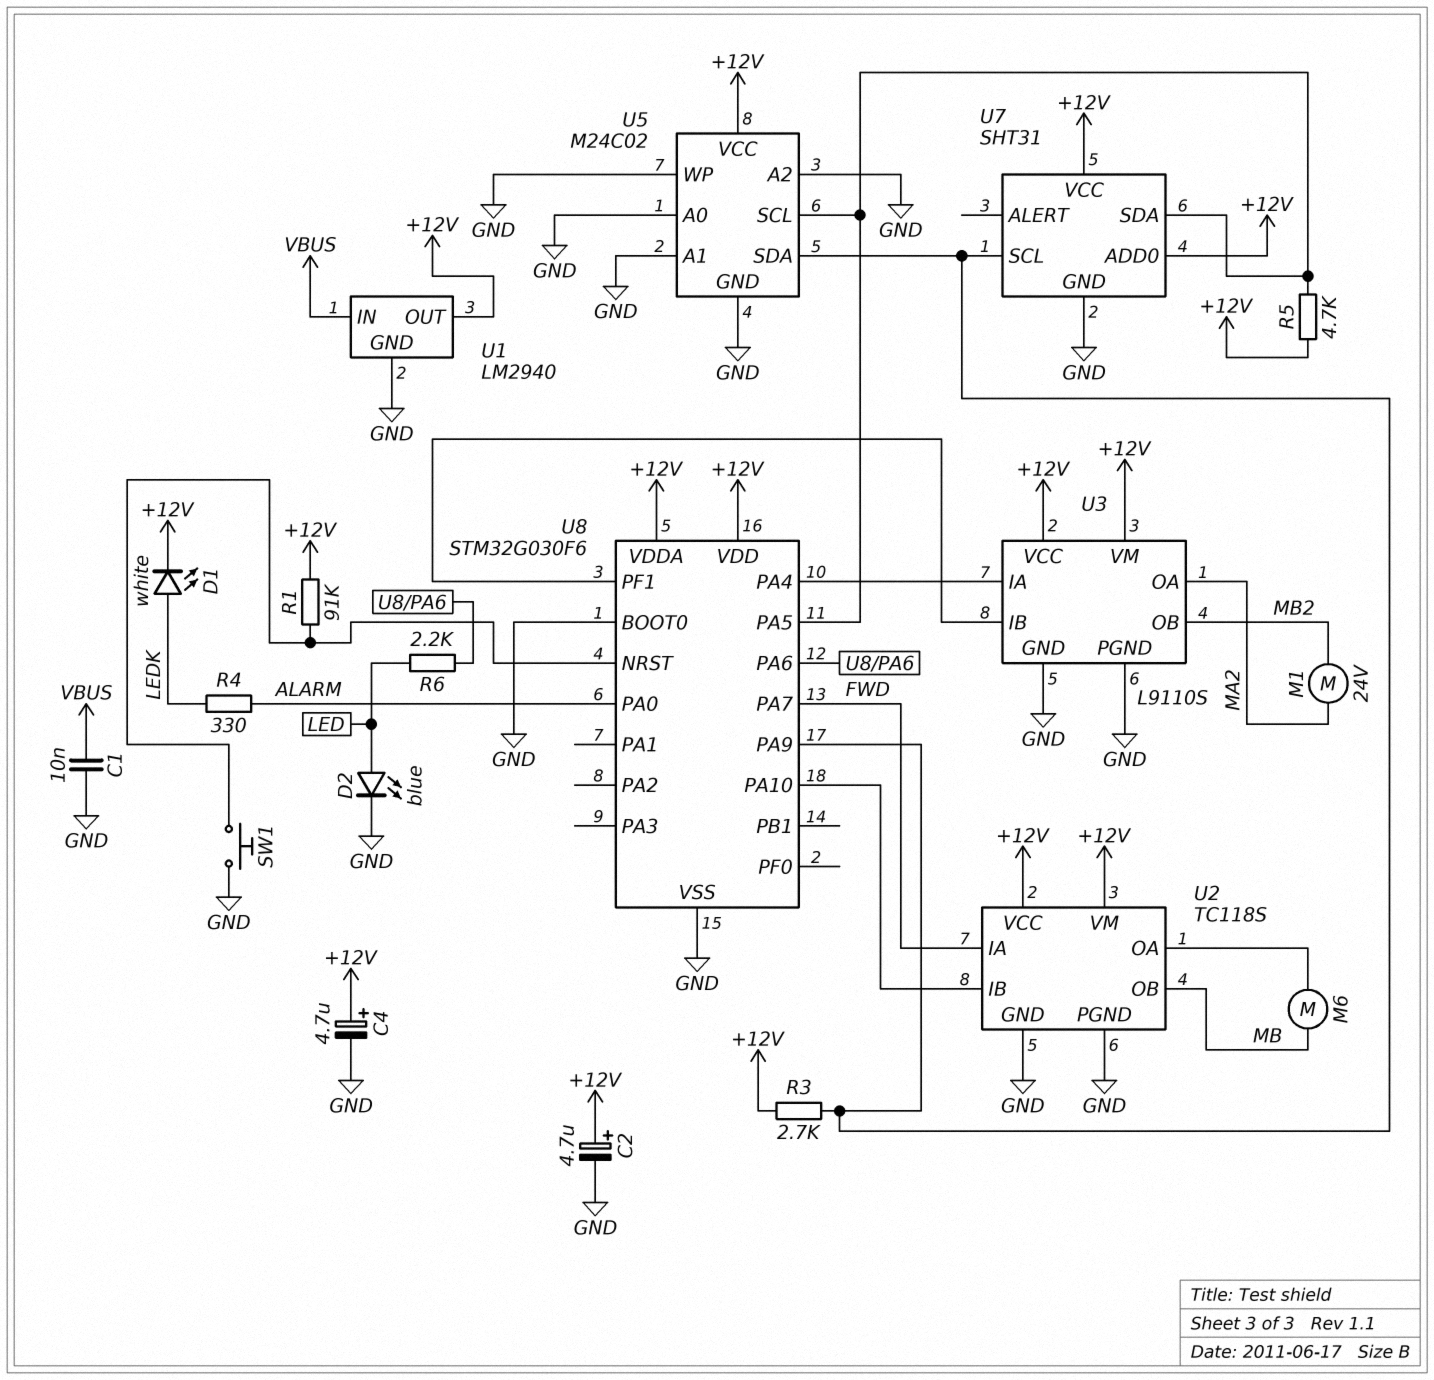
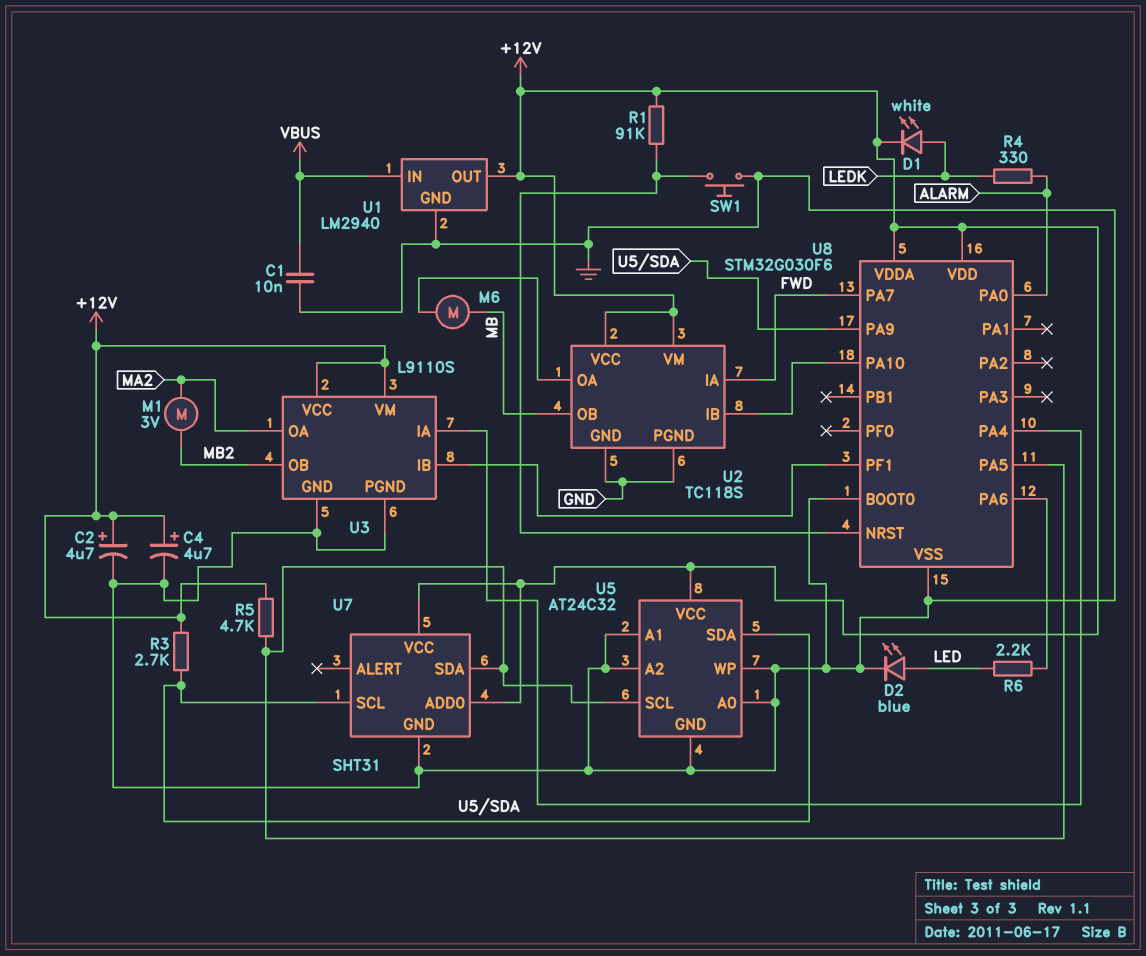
M1: motor 24V (MA2, MB2) -> motor 3V (MA2, MB2)
U5: M24C02 -> AT24C32

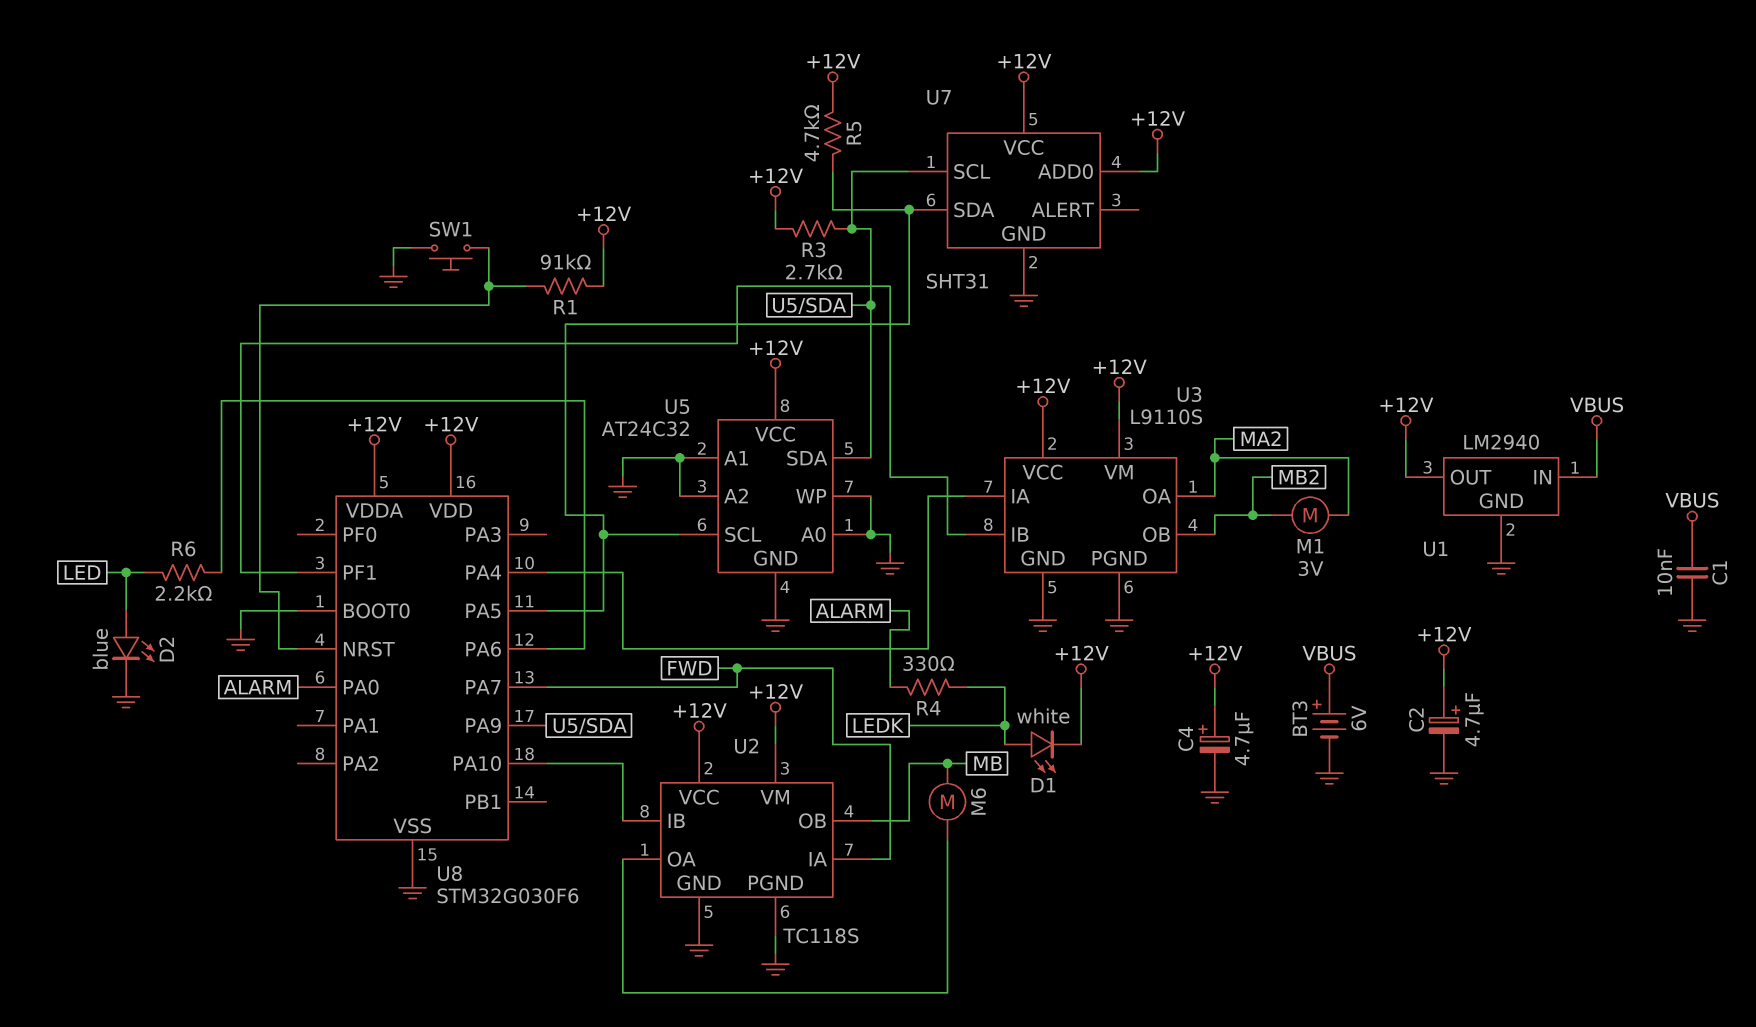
BT3: none -> 6V (plus VBUS, minus GND)

